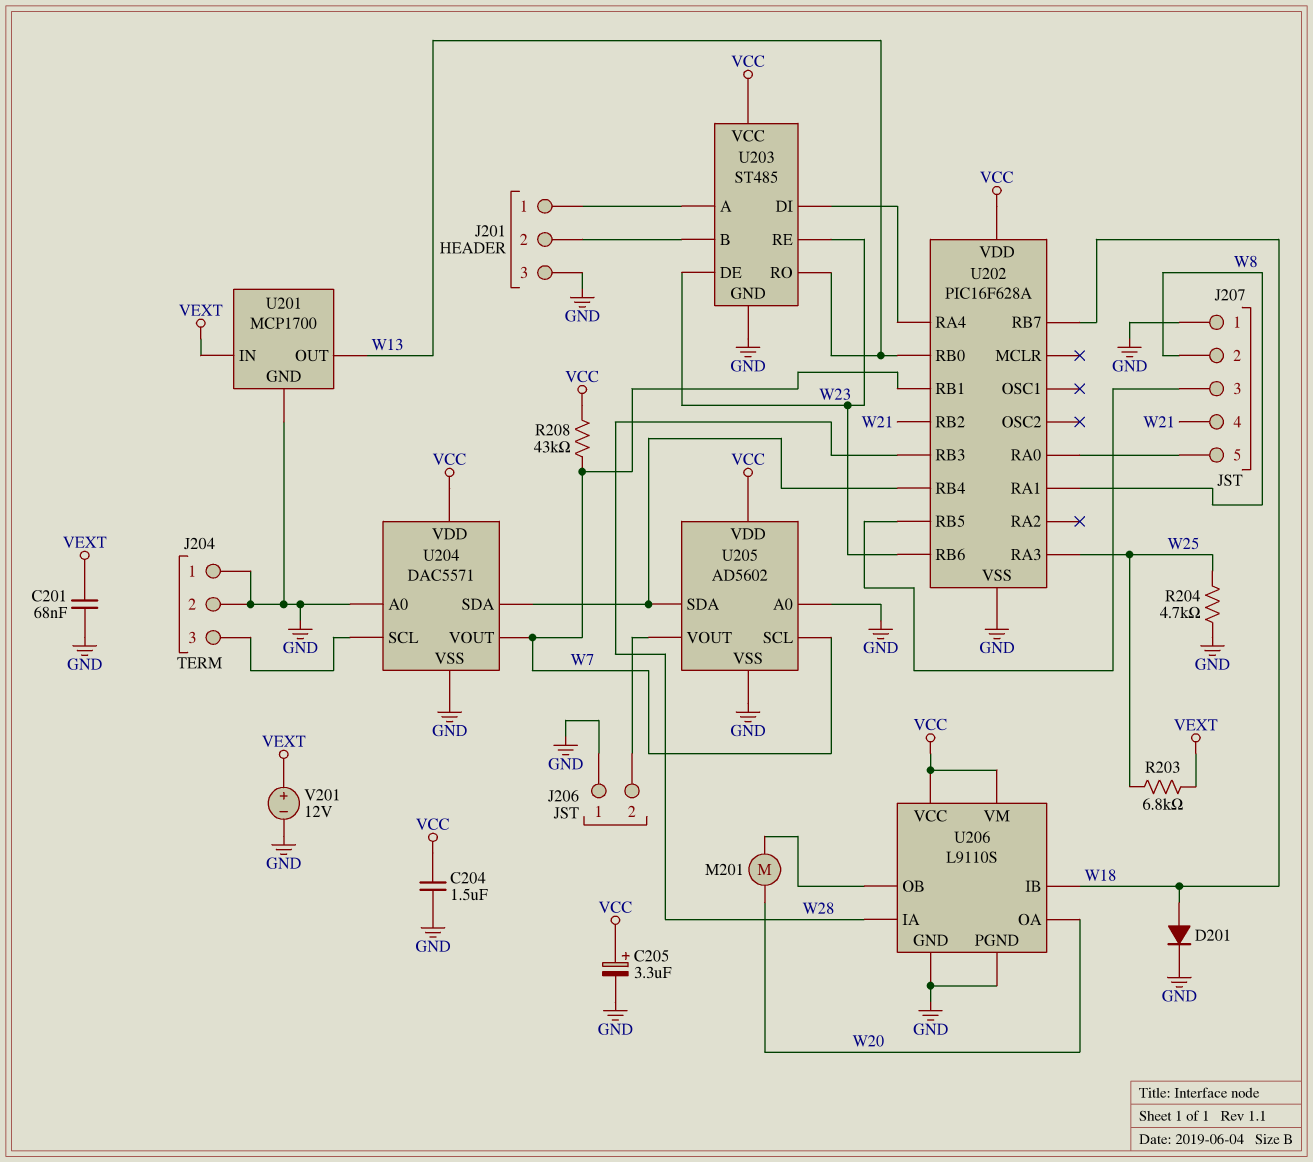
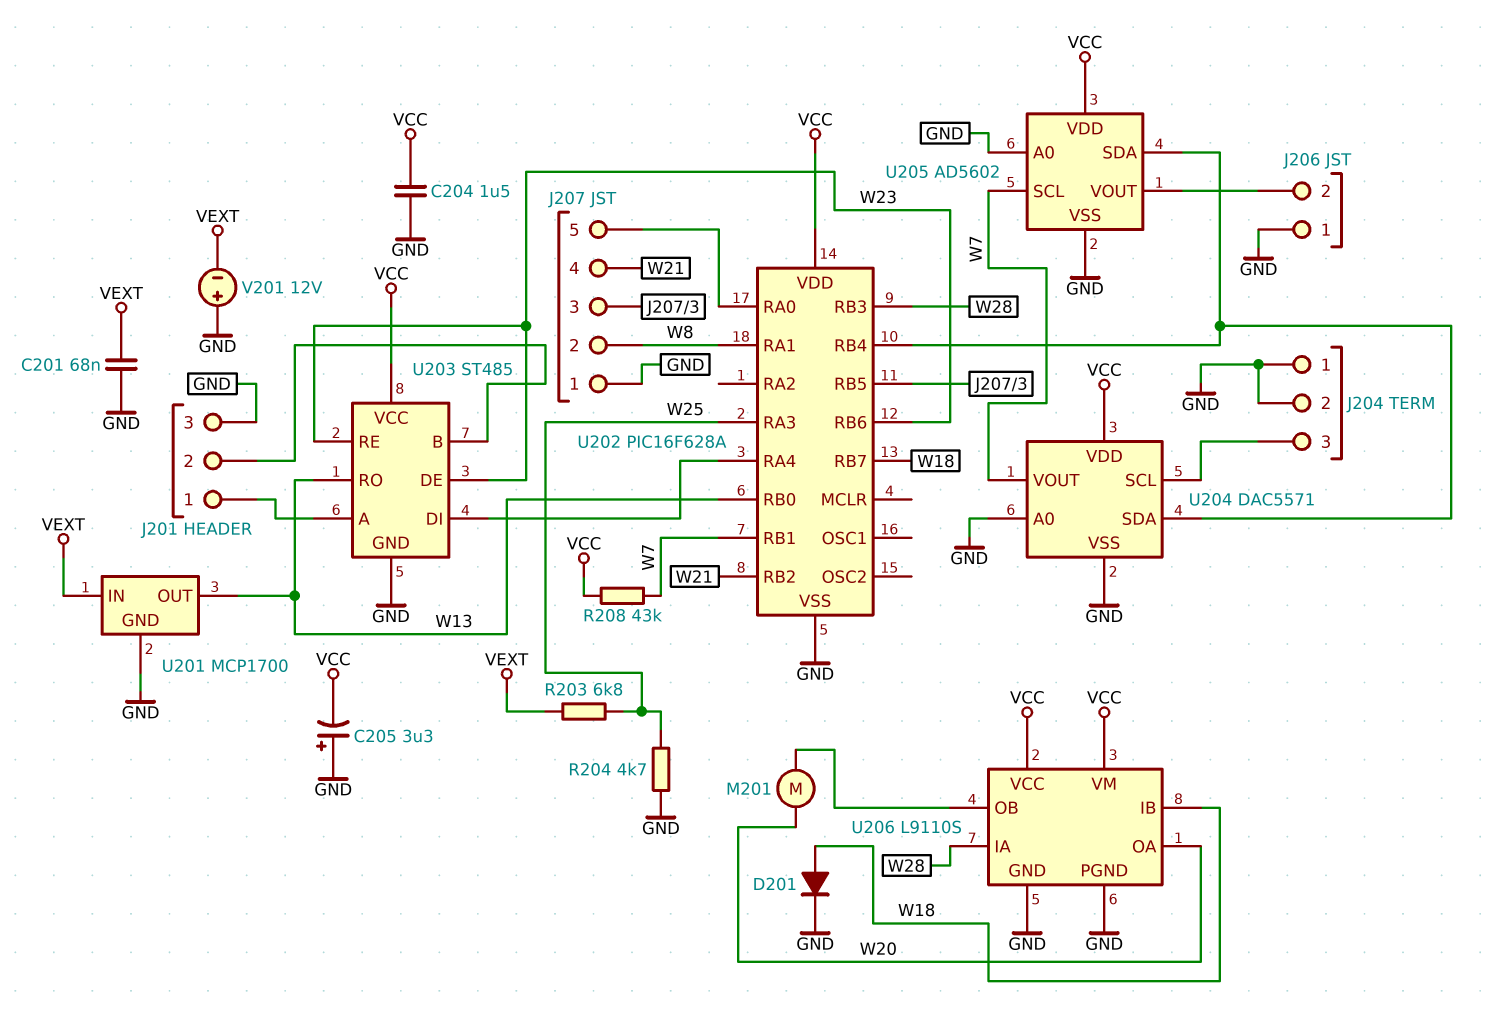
C205: 3.3uF (plus VCC, minus GND) -> 3.3uF (plus GND, minus VCC)
V201: 12V (plus VEXT, minus GND) -> 12V (plus GND, minus VEXT)

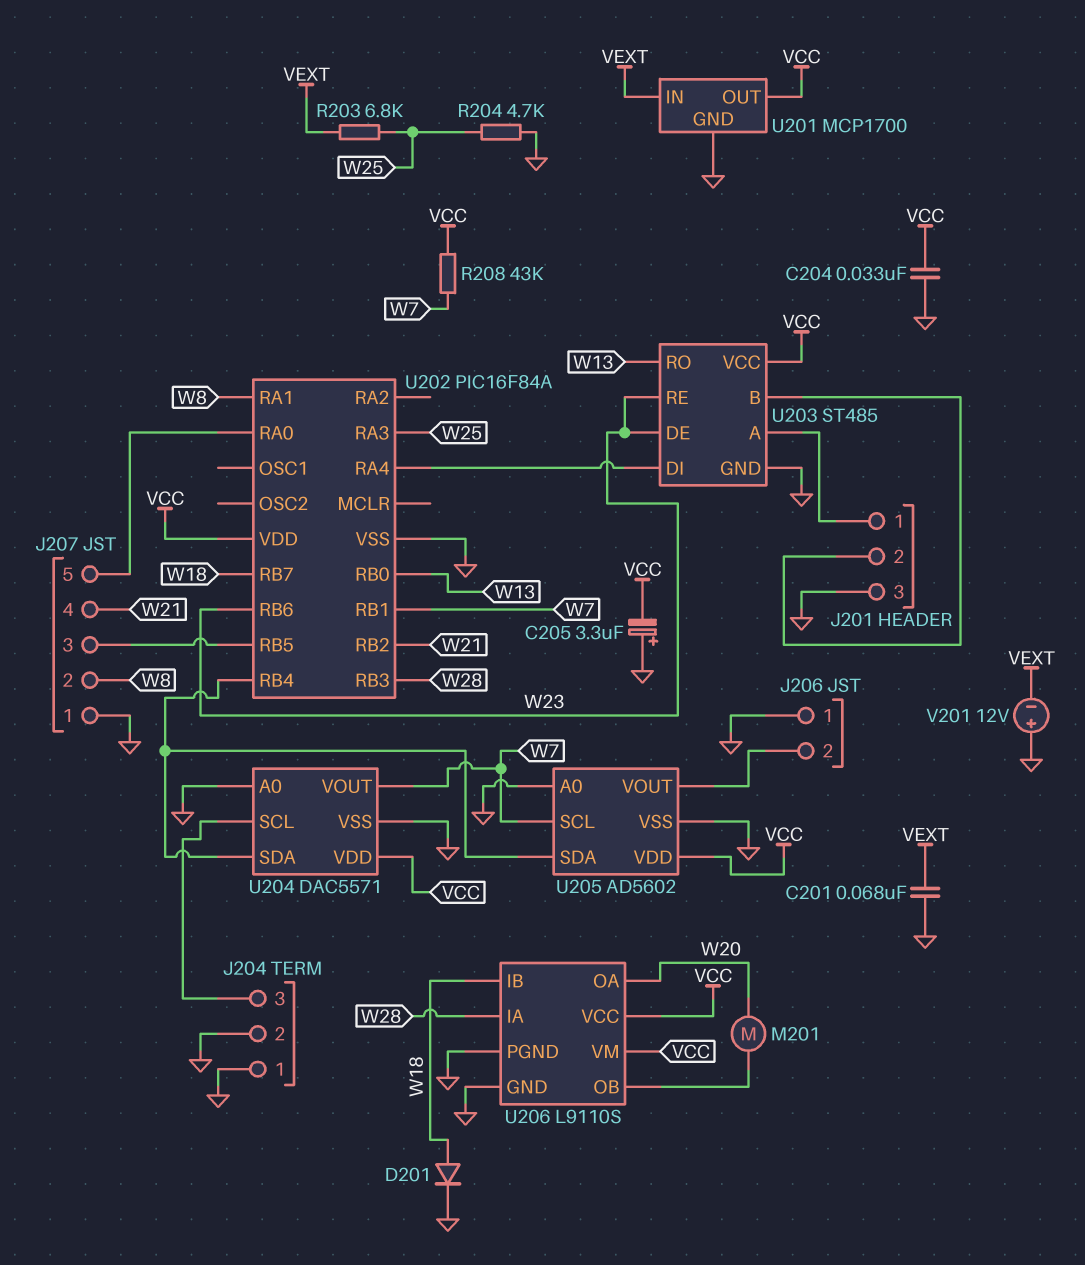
C204: 1.5uF (GND, VCC) -> 33nF (GND, VCC)
U201 pin OUT: W13 -> VCC
U202: PIC16F628A -> PIC16F84A

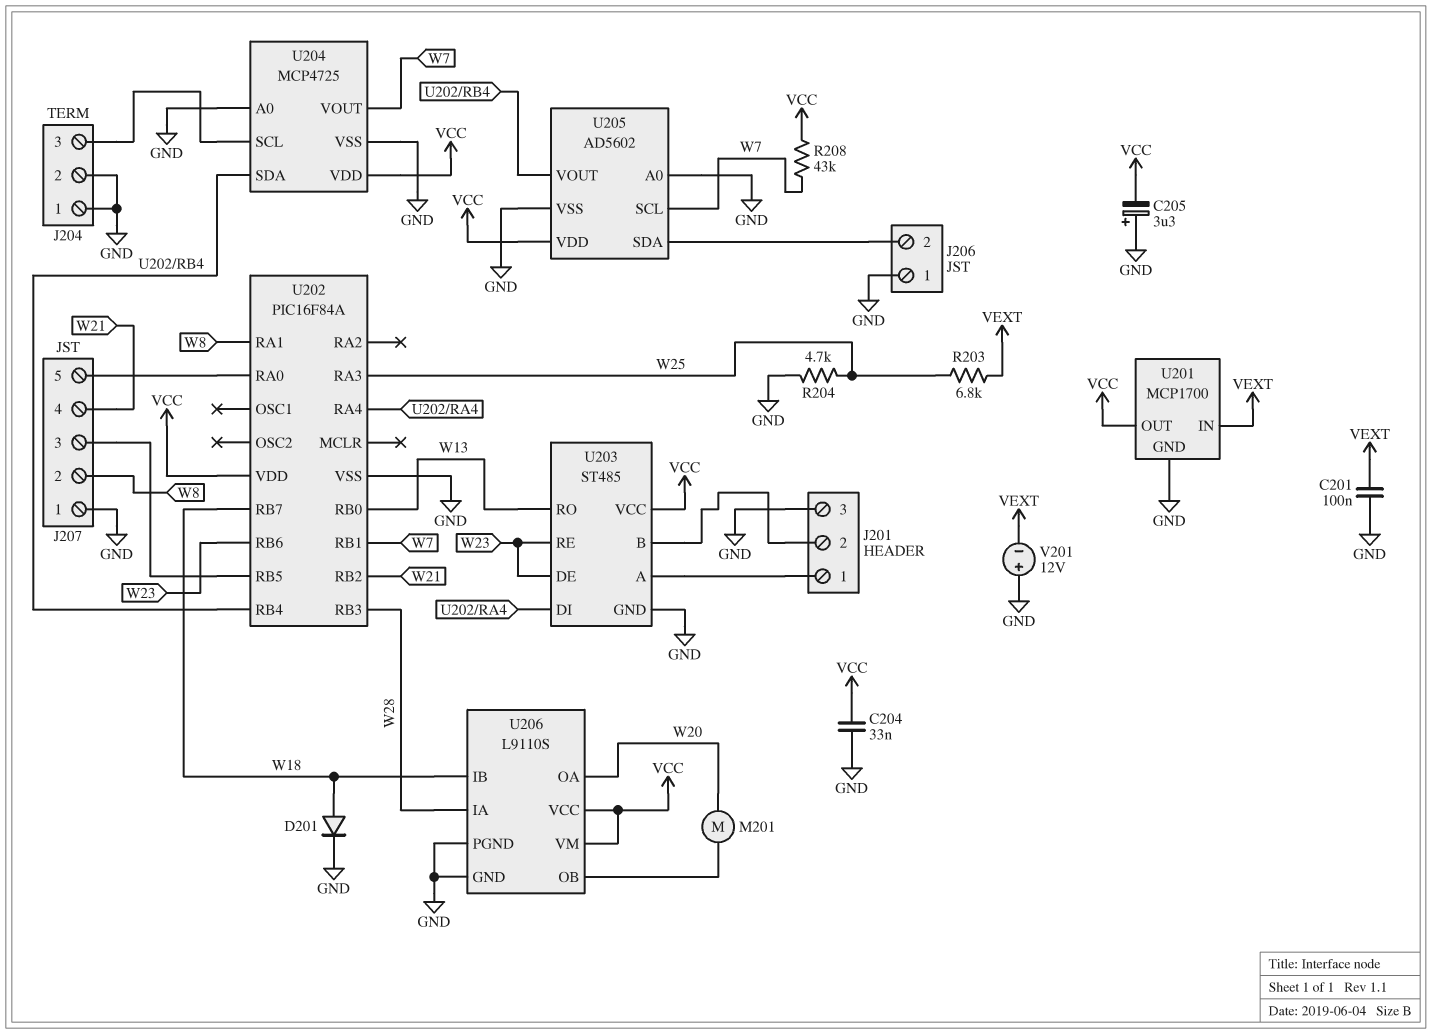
C201: 68nF (GND, VEXT) -> 100nF (GND, VEXT)
U204: DAC5571 -> MCP4725
U205 pin SDA: U202/RB4 -> J206/2
U205 pin VOUT: J206/2 -> U202/RB4

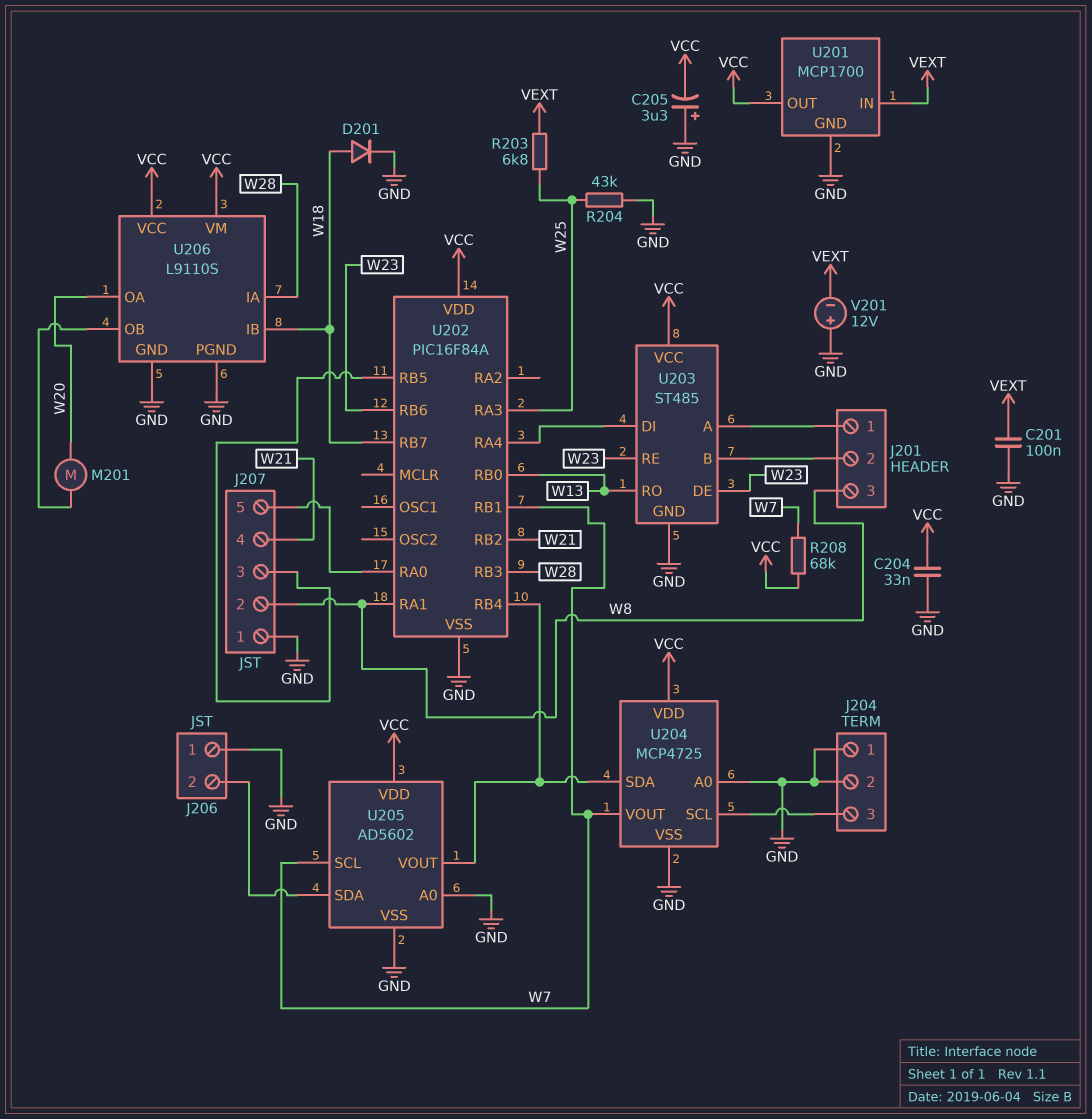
J201 pin 3: GND -> W8
R204: 4.7k (GND, W25) -> 43k (GND, W25)
R208: 43k (VCC, W7) -> 68k (VCC, W7)

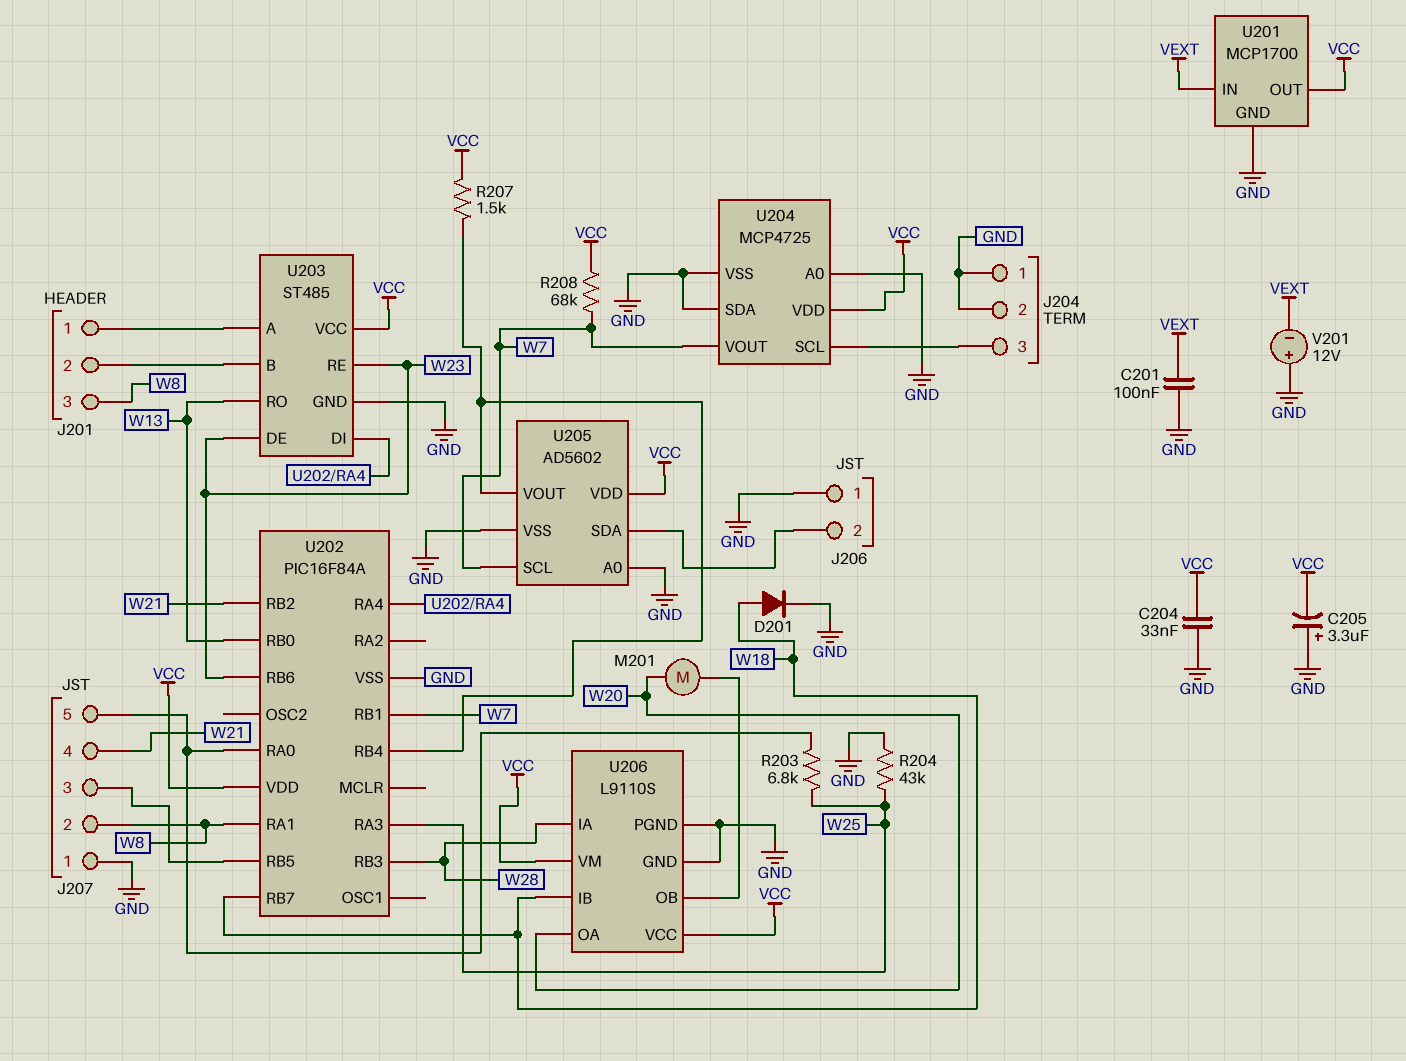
R203: 6.8k (VEXT, W25) -> 6.8k (J207/5, W25)
R207: none -> 1.5k (U202/RB4, VCC)
U204 pin SDA: U202/RB4 -> GND

